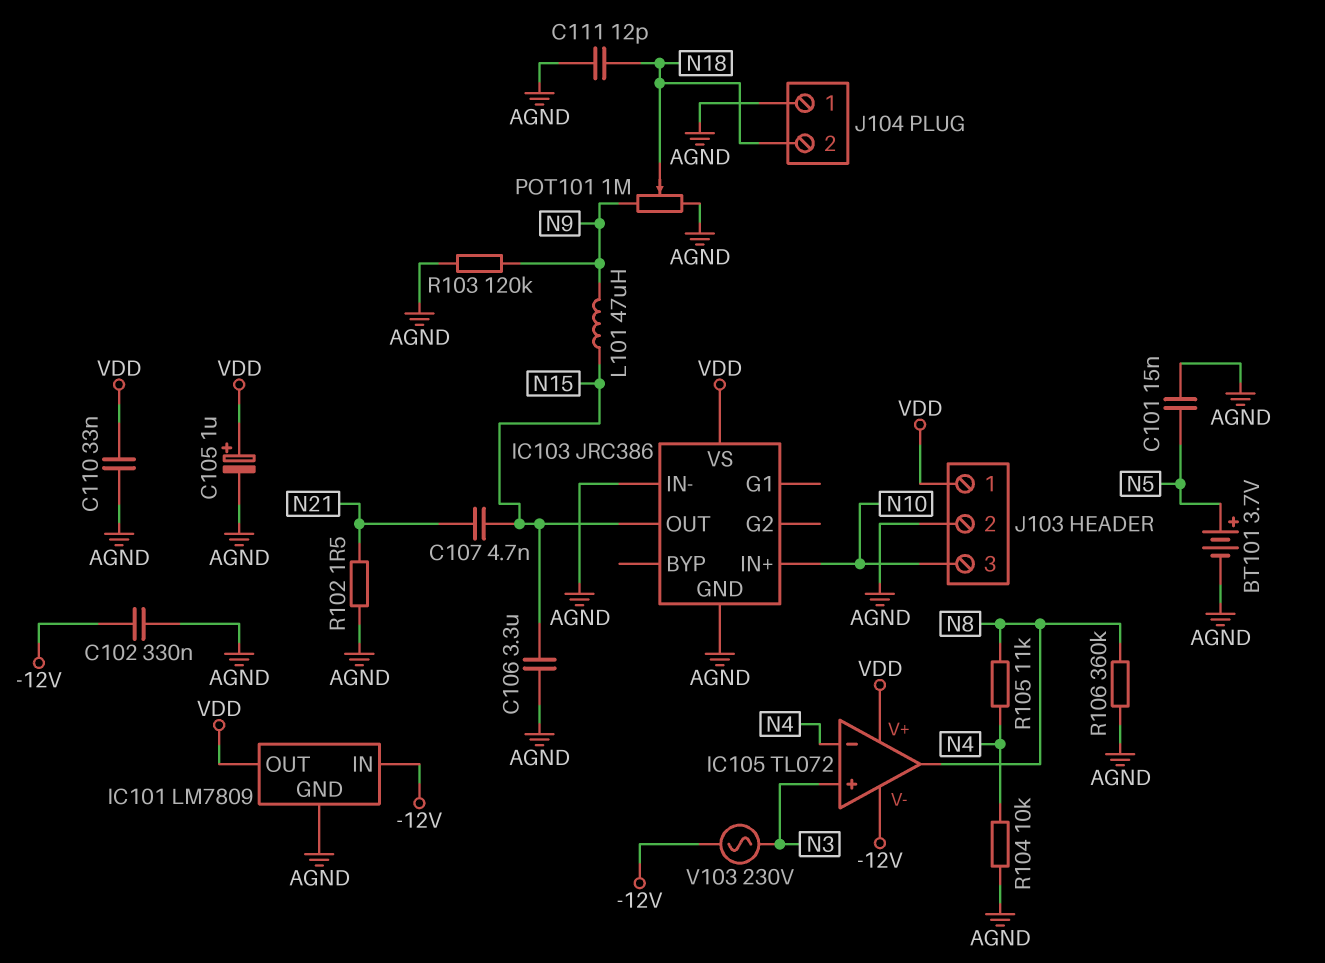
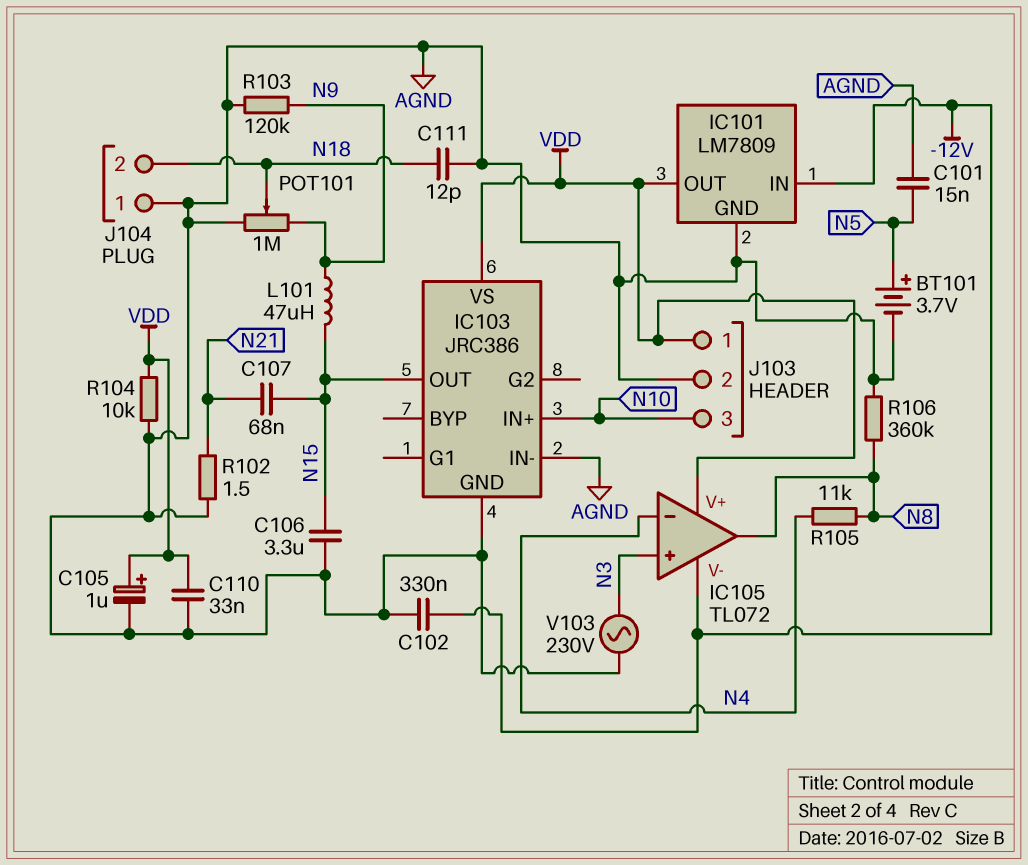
C107: 4.7nF (N15, N21) -> 68nF (N15, N21)
R104: 10k (AGND, N4) -> 10k (AGND, VDD)
V103: AC 230V (-12V, N3) -> AC 230V (AGND, N3)

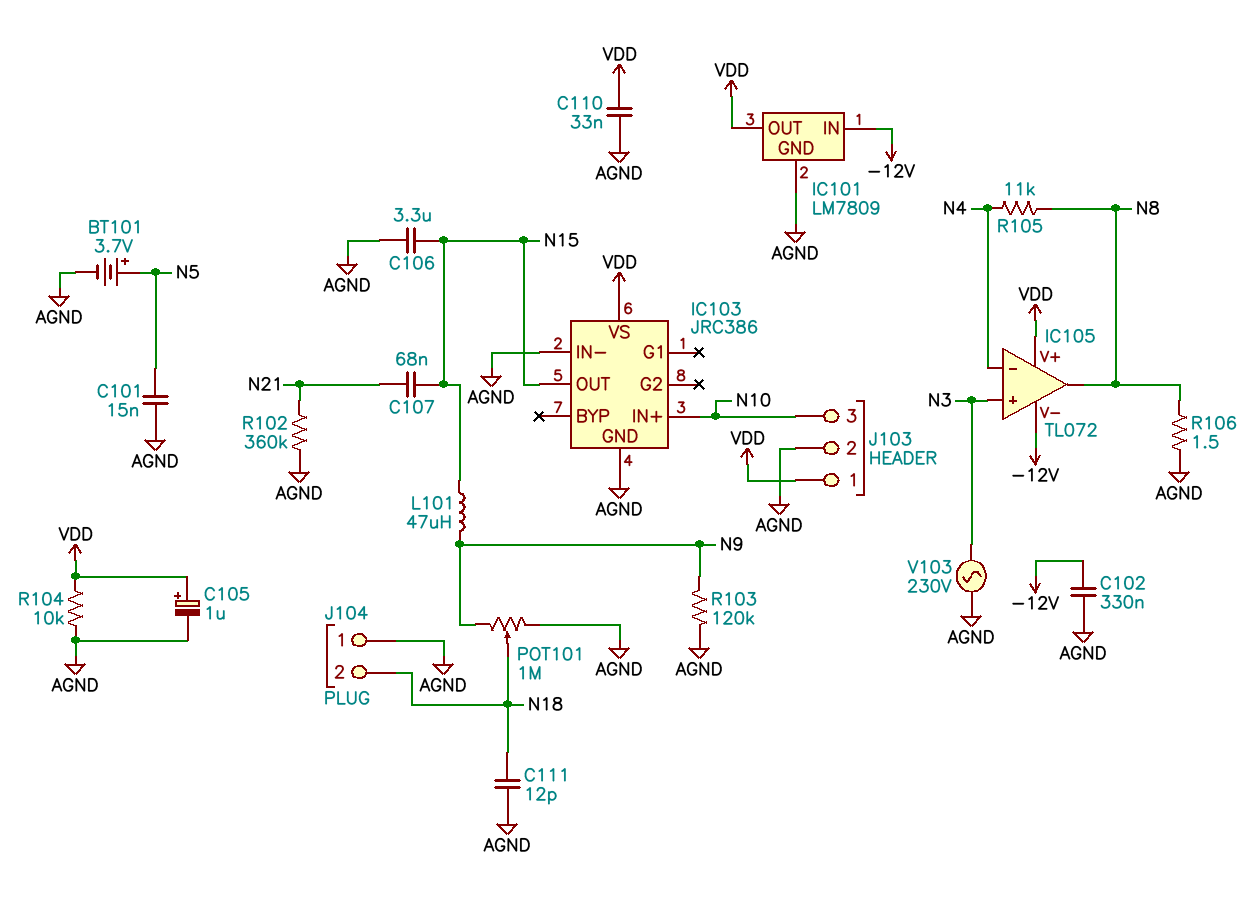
R102: 1.5 (AGND, N21) -> 360k (AGND, N21)
R106: 360k (AGND, N8) -> 1.5 (AGND, N8)

